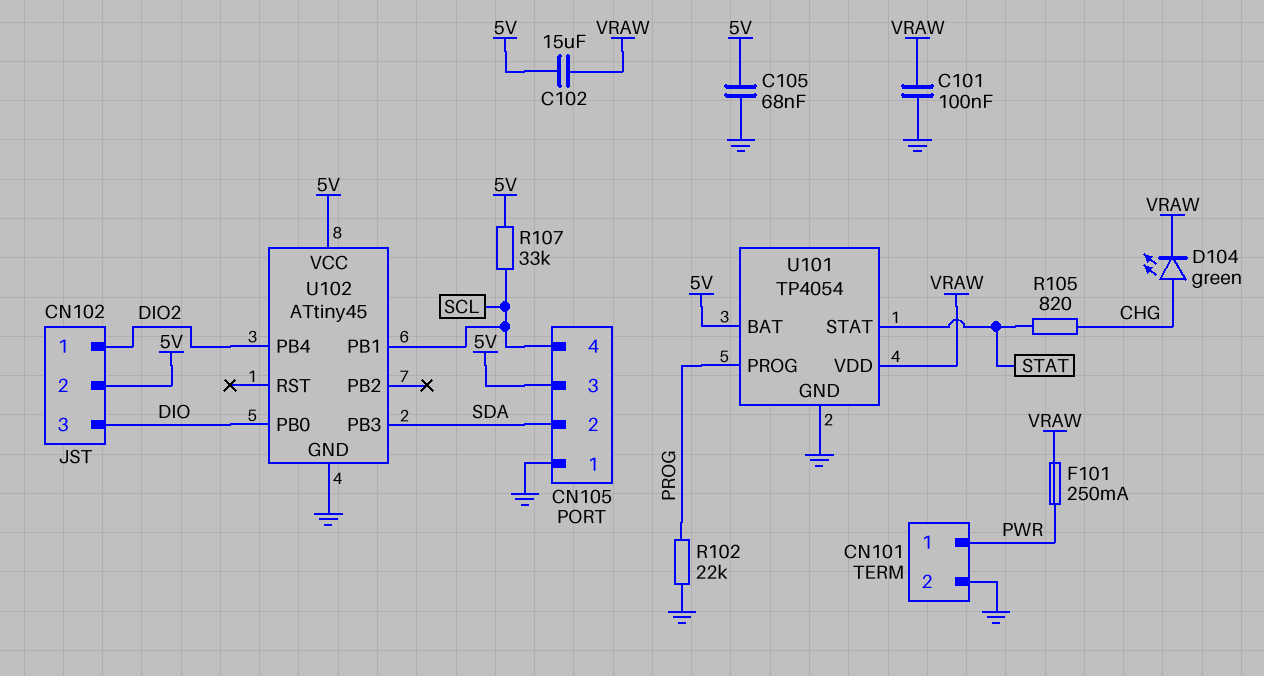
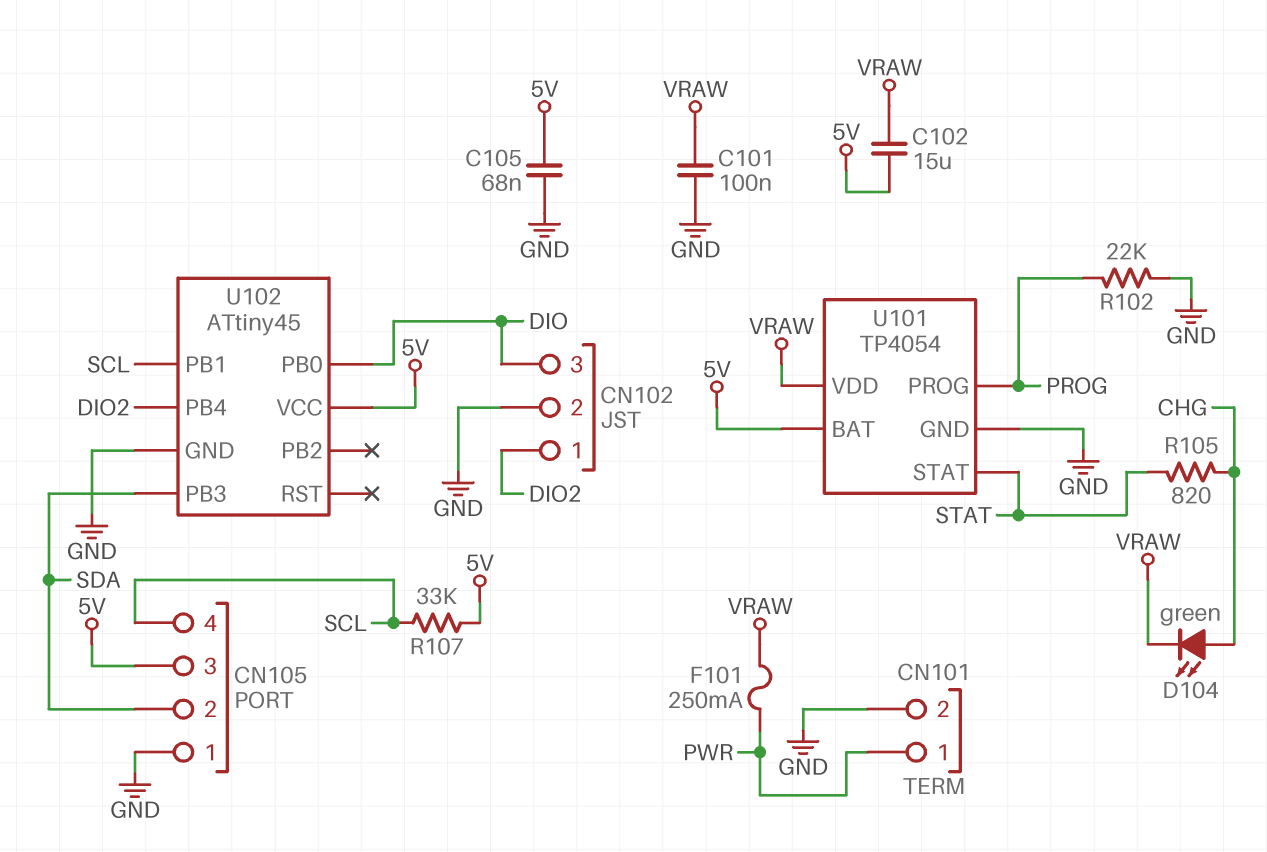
CN102 pin 2: 5V -> GND

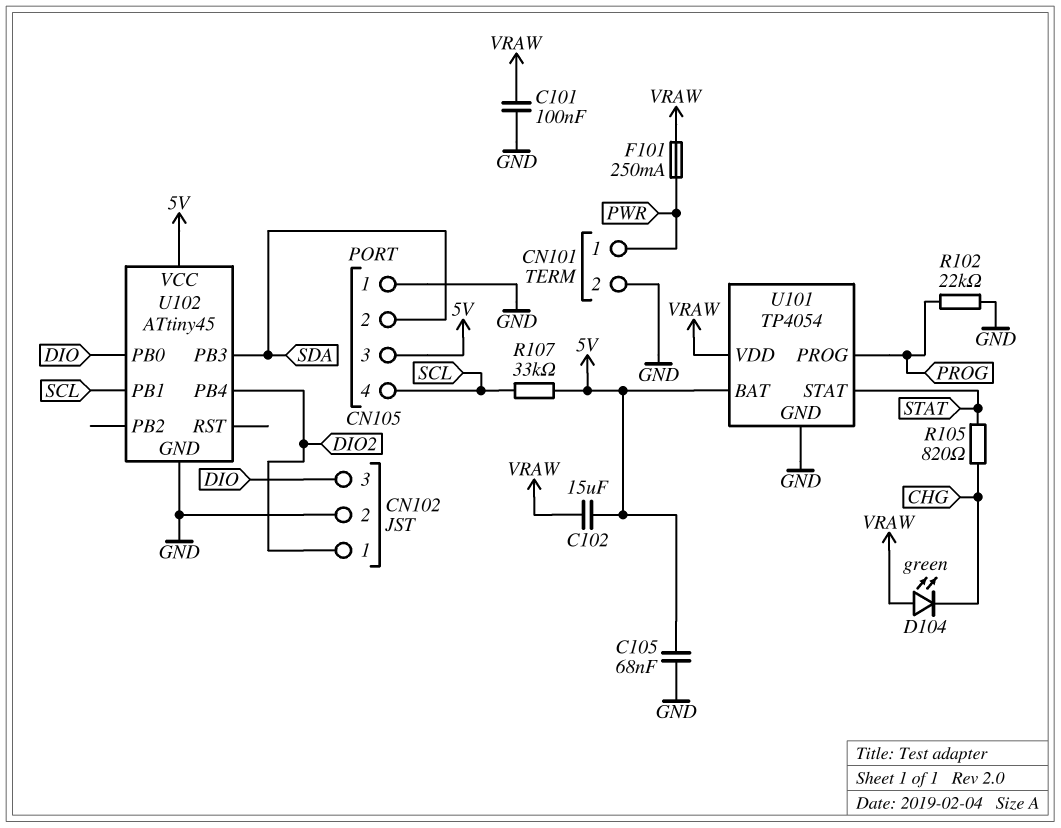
D104: LED green (A CHG, K VRAW) -> LED green (A VRAW, K CHG)

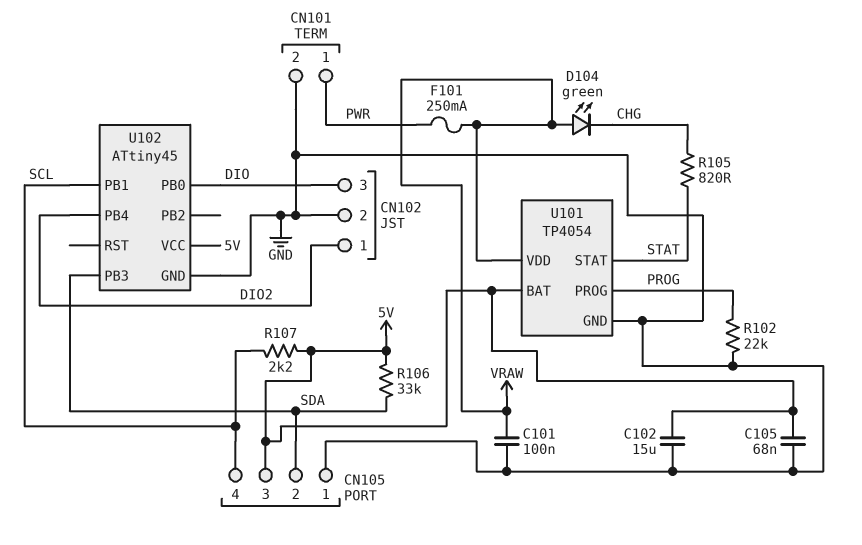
C102: 15uF (5V, VRAW) -> 15uF (5V, GND)
R106: none -> 33k (5V, SDA)
R107: 33k (5V, SCL) -> 2.2k (5V, SCL)

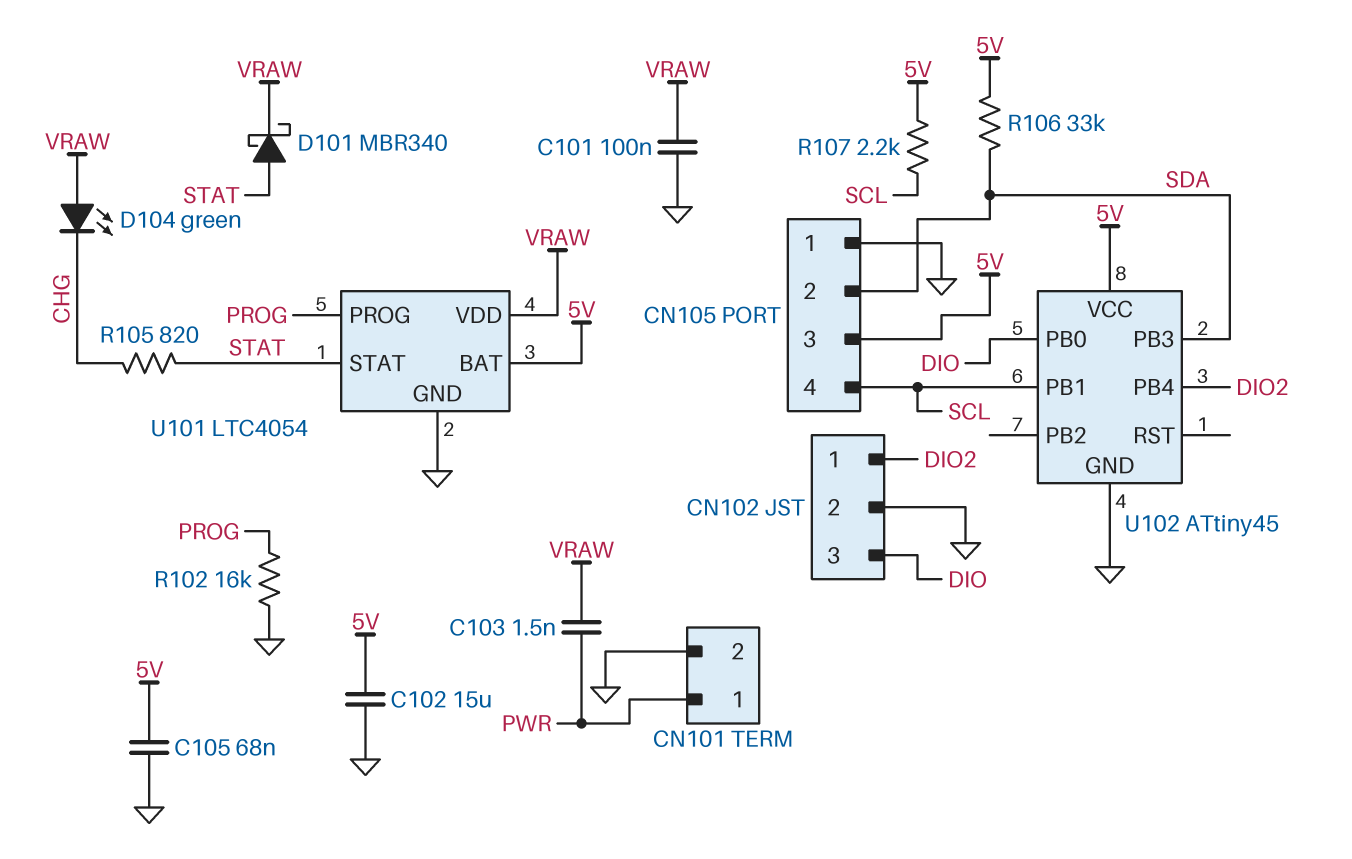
C103: none -> 1.5nF (PWR, VRAW)
D101: none -> schottky MBR340 (A STAT, K VRAW)
F101: 250mA (PWR, VRAW) -> none
R102: 22k (GND, PROG) -> 16k (GND, PROG)
U101: TP4054 -> LTC4054

